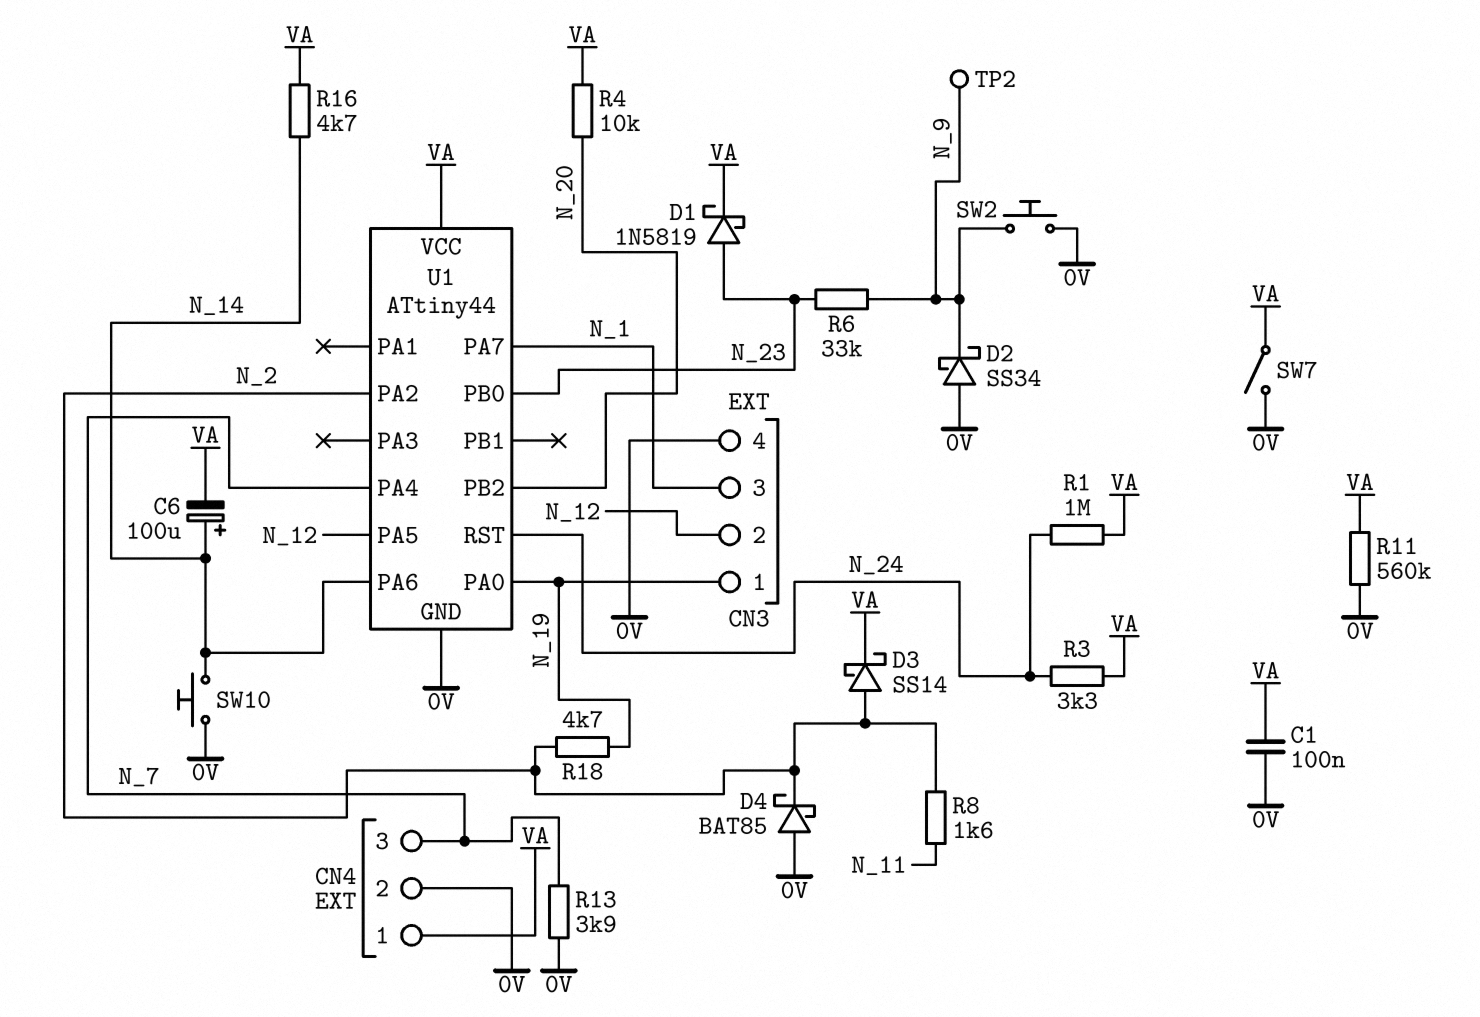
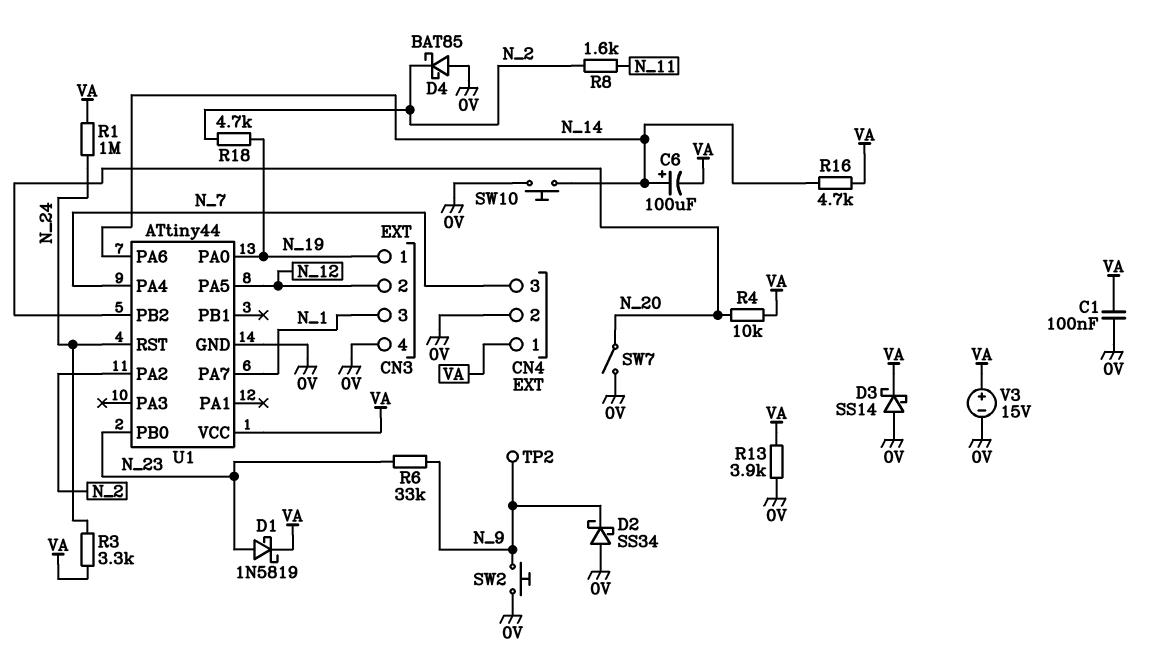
D3: schottky SS14 (A N_2, K VA) -> schottky SS14 (A 0V, K VA)
R11: 560k (0V, VA) -> none
R13: 3.9k (0V, N_7) -> 3.9k (0V, VA)
SW7: switch (0V, VA) -> switch (0V, N_20)
V3: none -> 15V (plus VA, minus 0V)

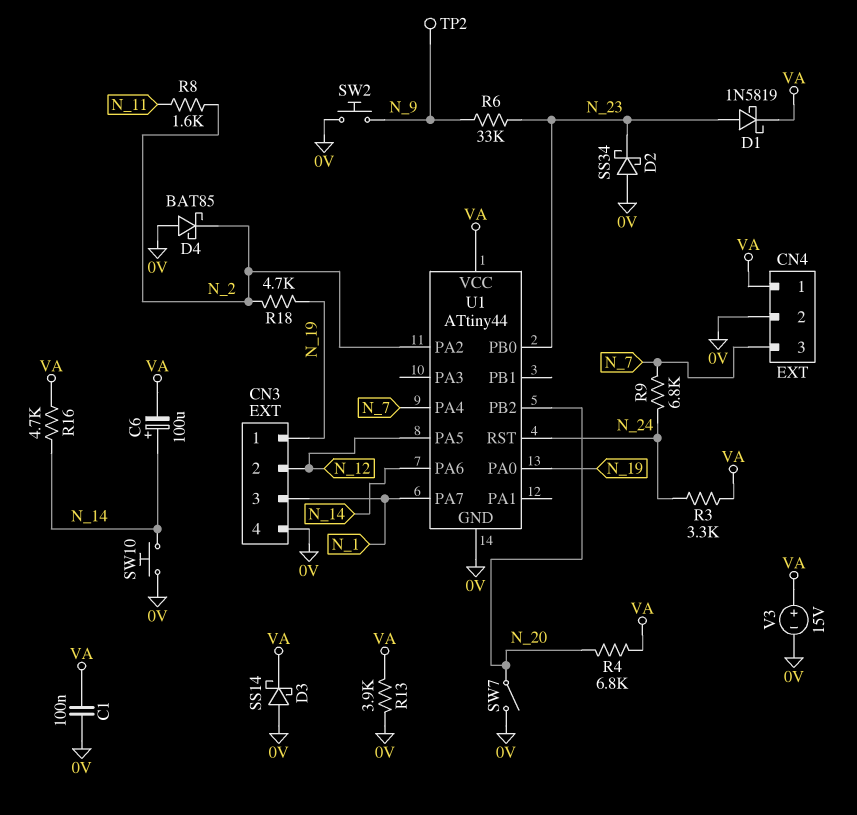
D2: schottky SS34 (A 0V, K N_9) -> schottky SS34 (A 0V, K N_23)
R1: 1M (N_24, VA) -> none
R4: 10k (N_20, VA) -> 6.8k (N_20, VA)
R9: none -> 6.8k (N_7, N_24)

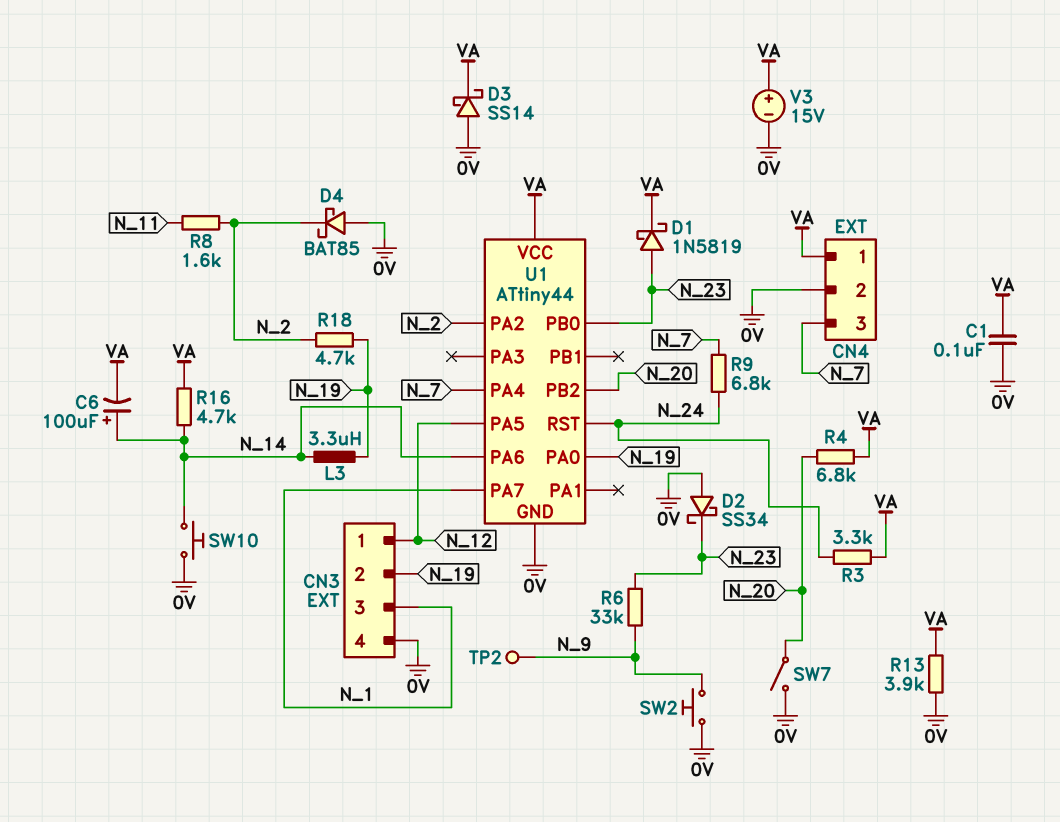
CN3 pin 1: N_19 -> N_12
CN3 pin 2: N_12 -> N_19
L3: none -> 3.3uH (N_14, N_19)

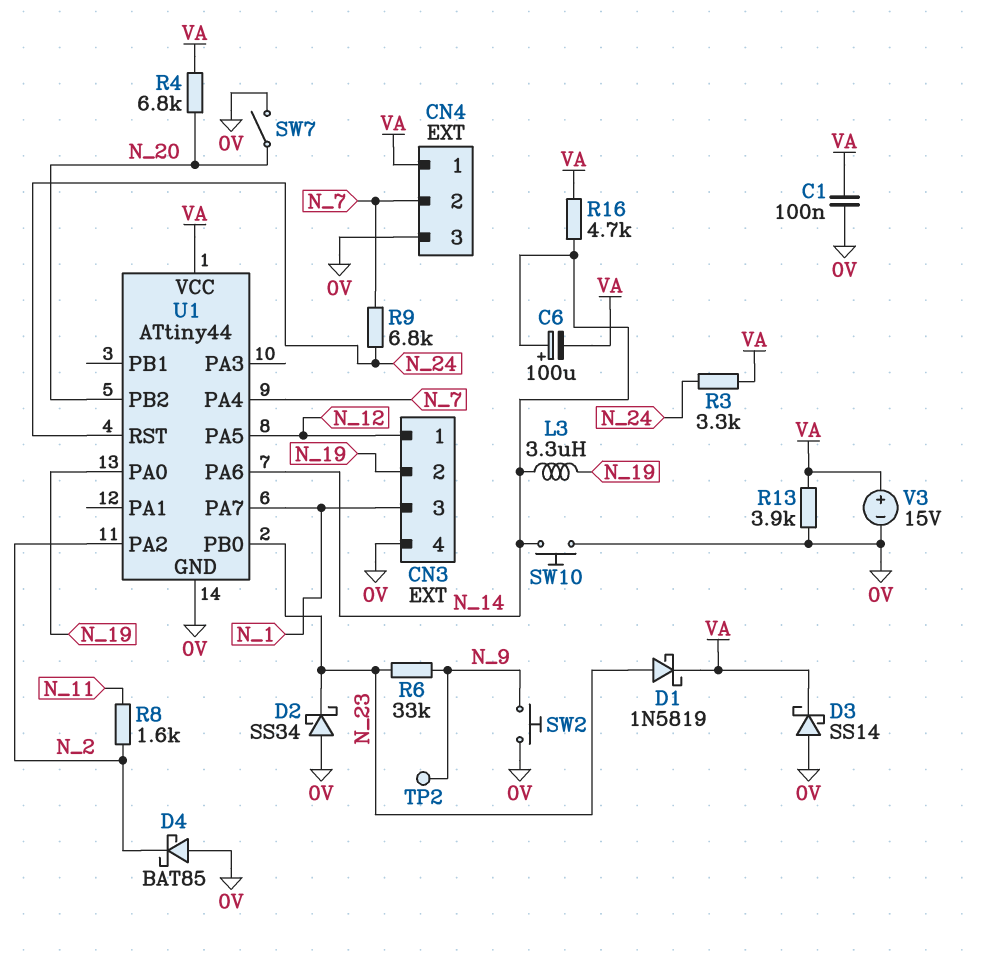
CN4 pin 2: 0V -> N_7
CN4 pin 3: N_7 -> 0V
R18: 4.7k (N_2, N_19) -> none

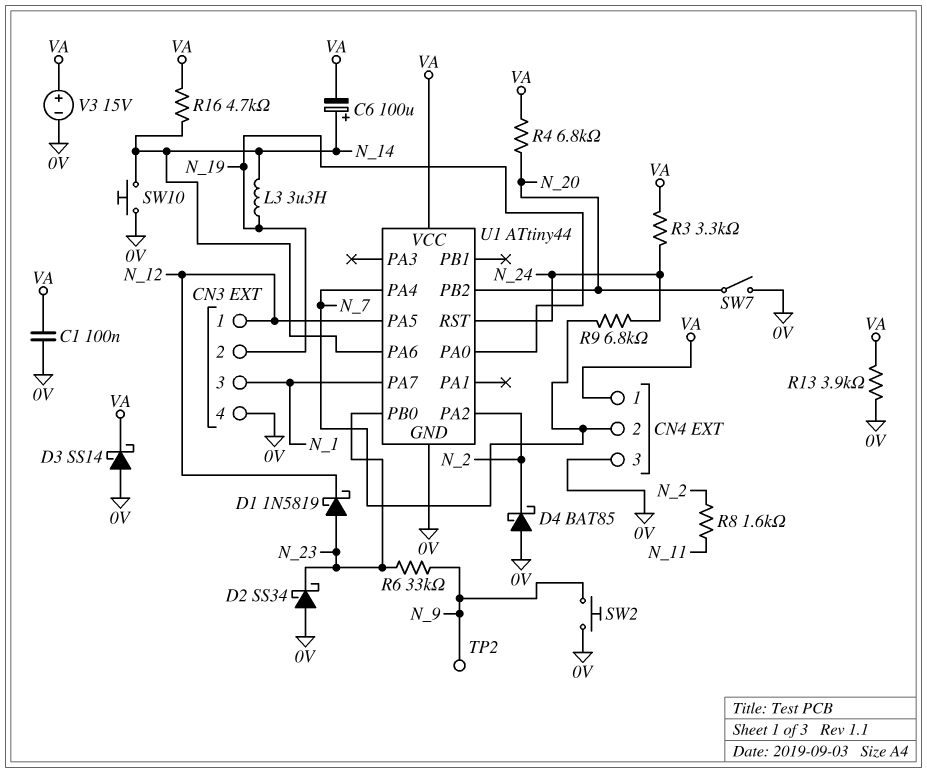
D1: schottky 1N5819 (A N_23, K VA) -> schottky 1N5819 (A N_23, K N_12)

